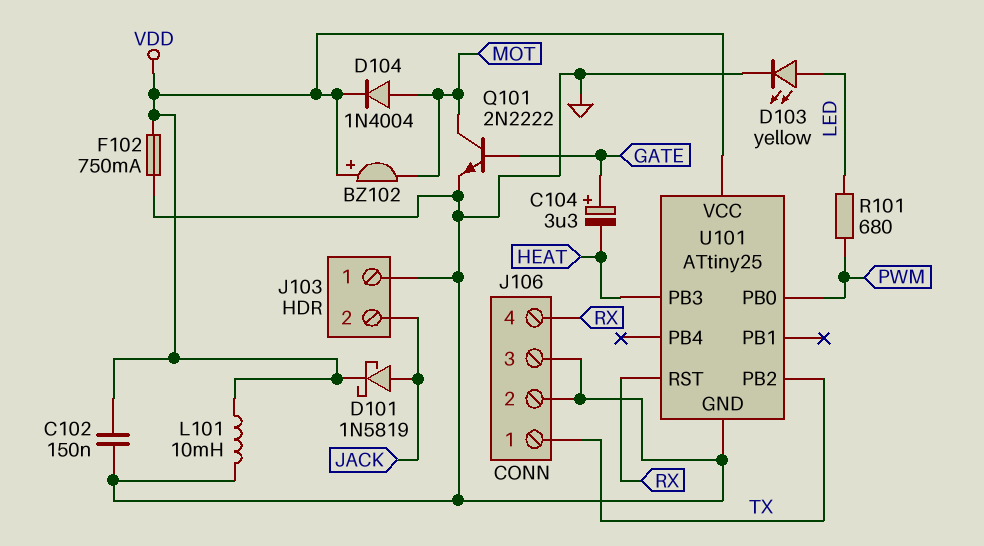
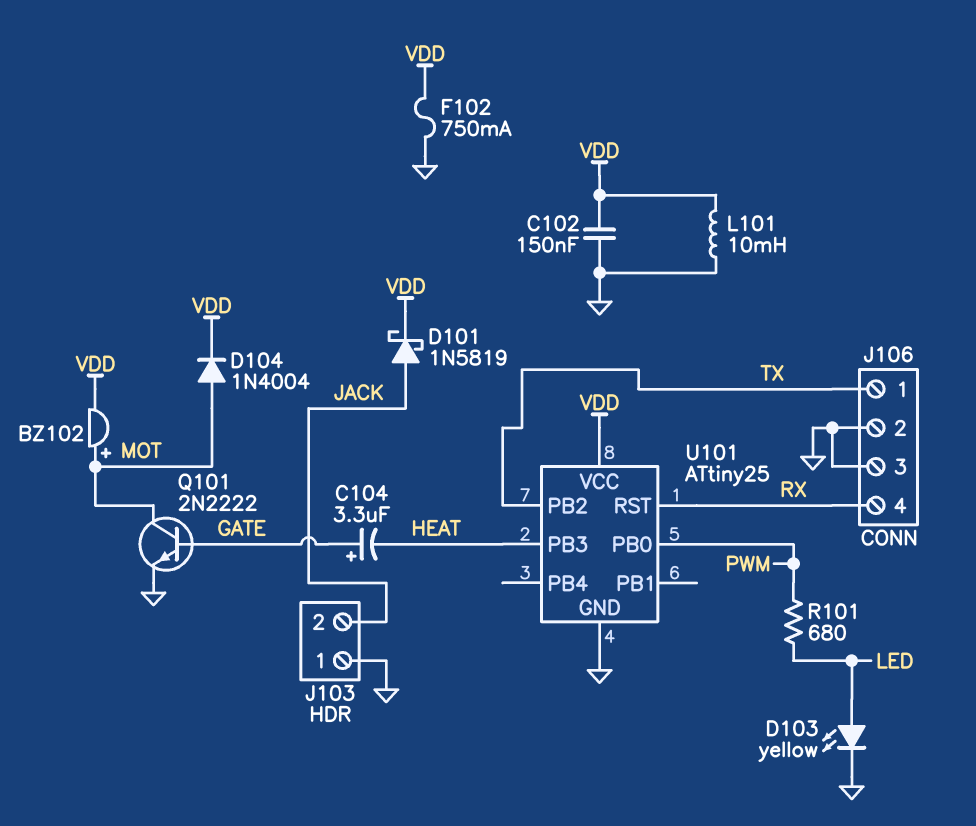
BZ102: buzzer (plus VDD, minus MOT) -> buzzer (plus MOT, minus VDD)

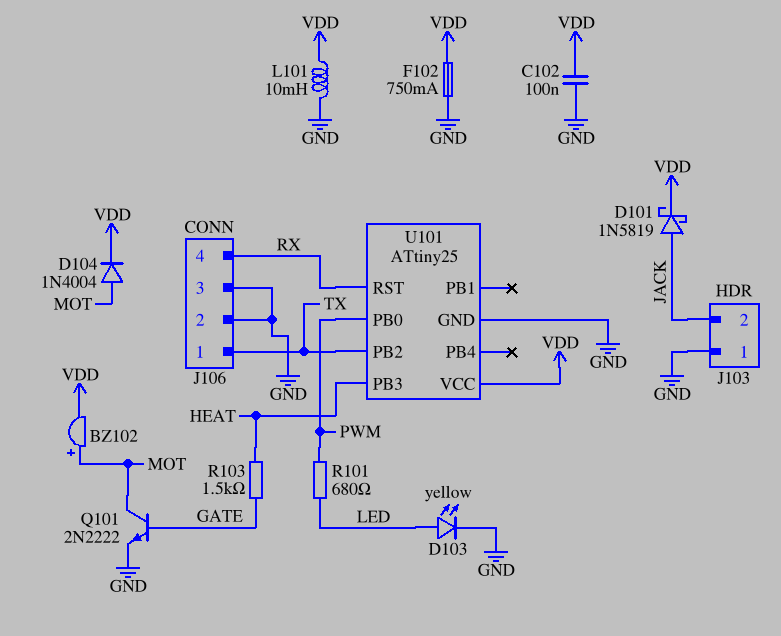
C102: 150nF (GND, VDD) -> 100nF (GND, VDD)
C104: 3.3uF (plus GATE, minus HEAT) -> none
R103: none -> 1.5k (GATE, HEAT)

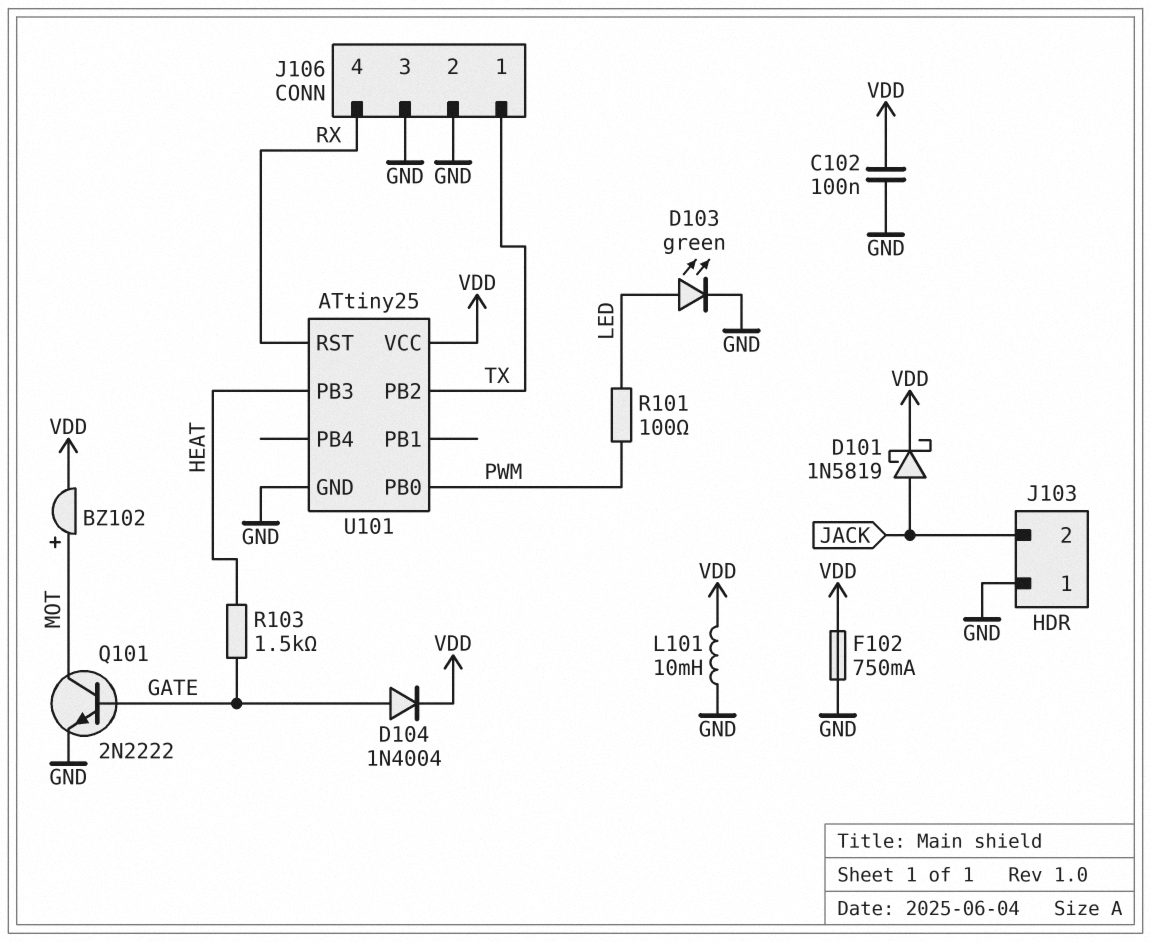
D103: LED yellow (A LED, K GND) -> LED green (A LED, K GND)
D104: diode 1N4004 (A MOT, K VDD) -> diode 1N4004 (A GATE, K VDD)
R101: 680 (LED, PWM) -> 100 (LED, PWM)

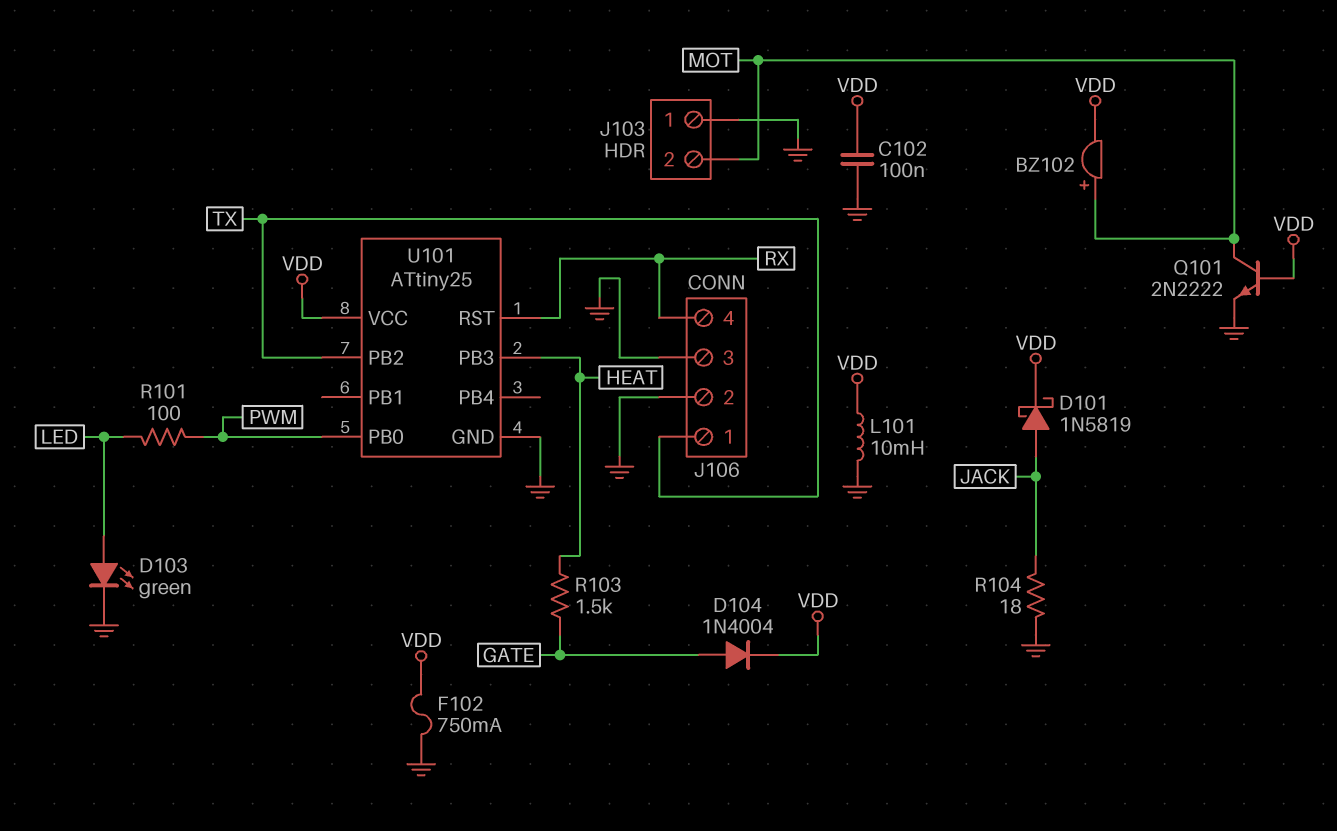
J103 pin 2: JACK -> MOT
Q101: NPN 2N2222 (B GATE, C MOT, E GND) -> NPN 2N2222 (B VDD, C MOT, E GND)
R104: none -> 18 (GND, JACK)

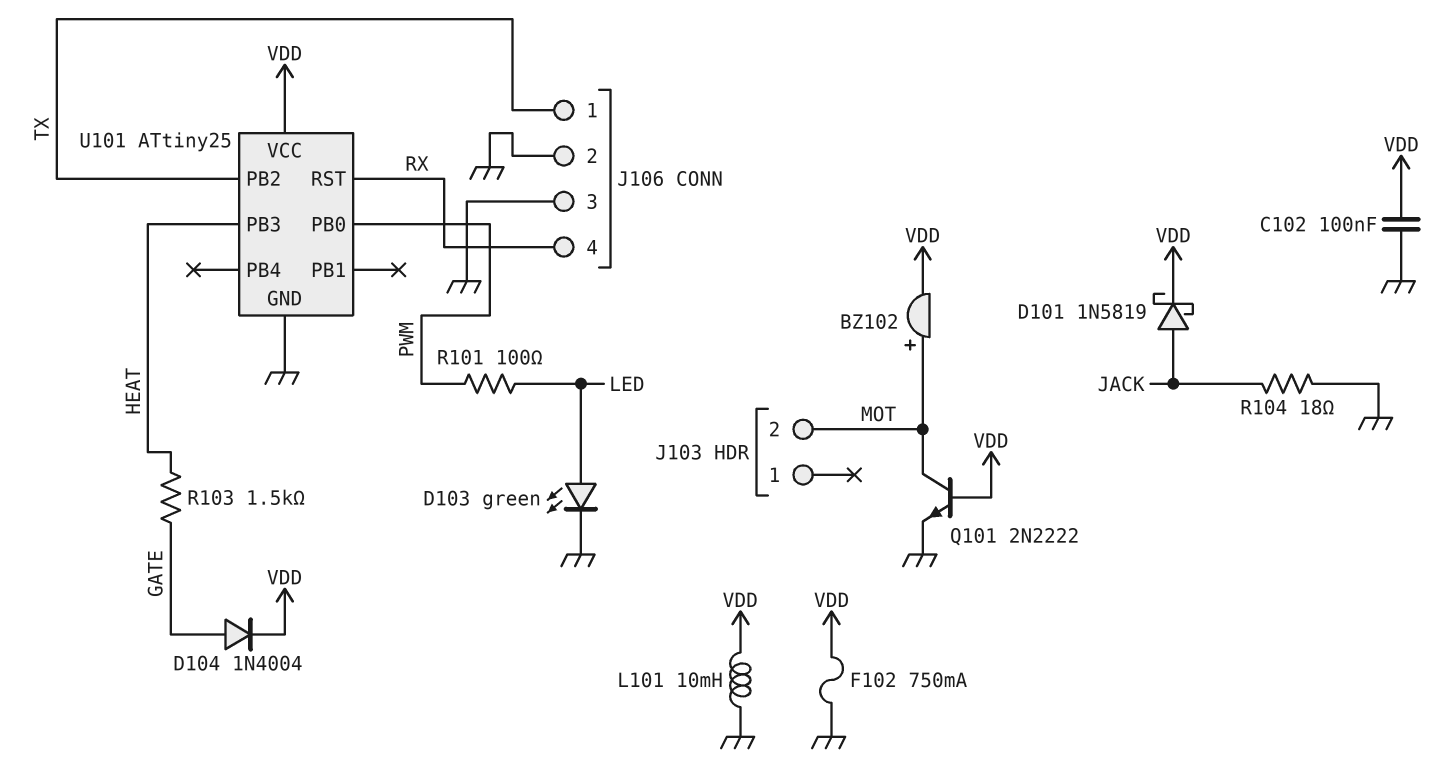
J103 pin 1: GND -> none

